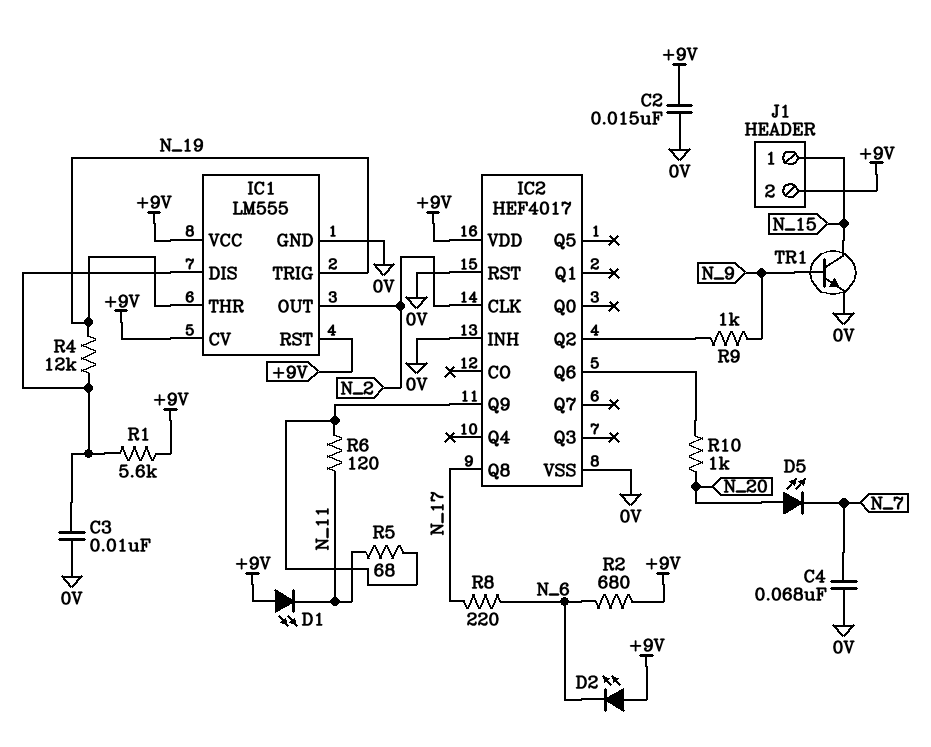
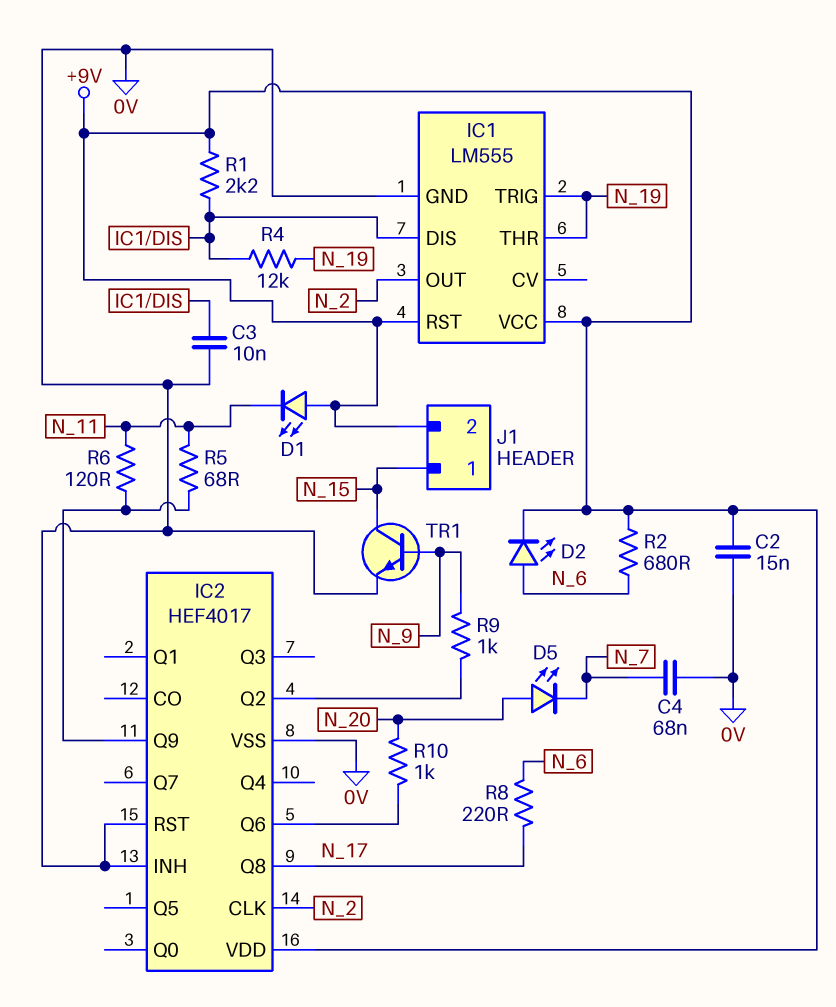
D2: LED (A +9V, K N_6) -> LED (A N_6, K +9V)
IC1 pin CV: +9V -> none
R1: 5.6k (+9V, IC1/DIS) -> 2.2k (+9V, IC1/DIS)

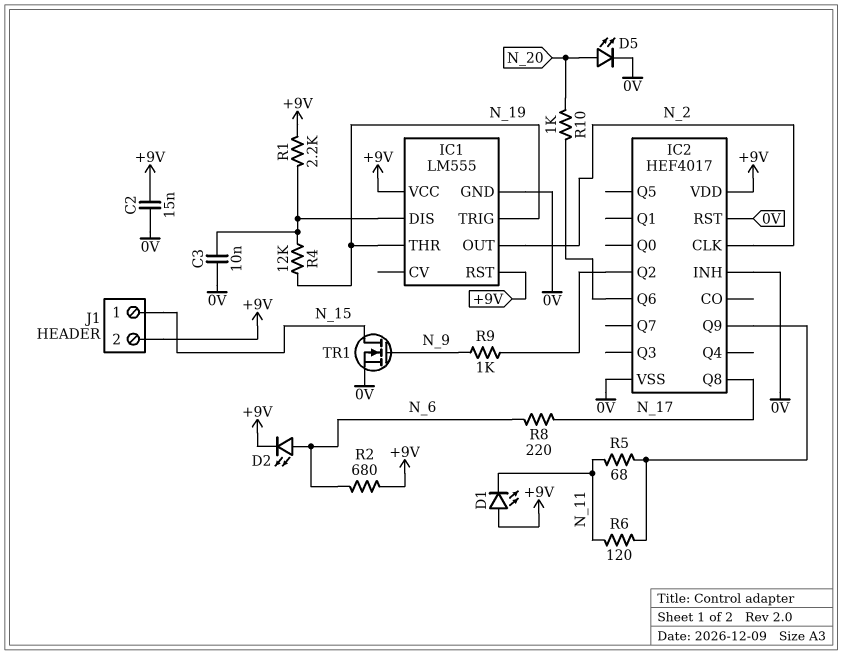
C4: 68nF (0V, N_7) -> none
D5: LED (A N_20, K N_7) -> LED (A N_20, K 0V)
TR1: NPN (B N_9, C N_15, E 0V) -> NMOS (G N_9, D N_15, S 0V)

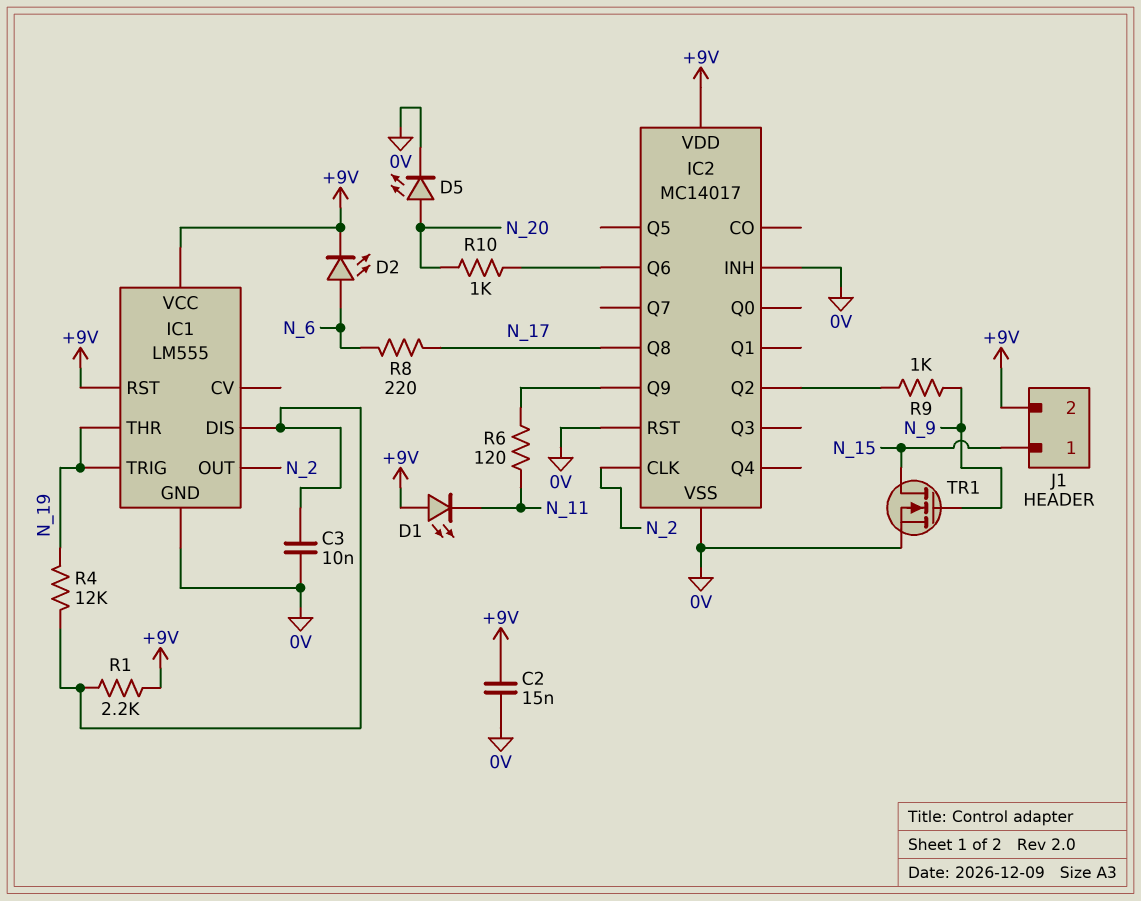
IC2: HEF4017 -> MC14017
R2: 680 (+9V, N_6) -> none
R5: 68 (IC2/Q9, N_11) -> none

